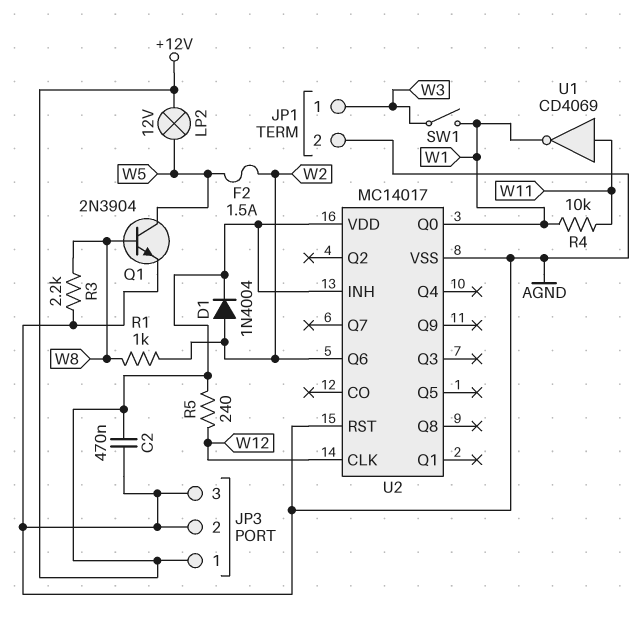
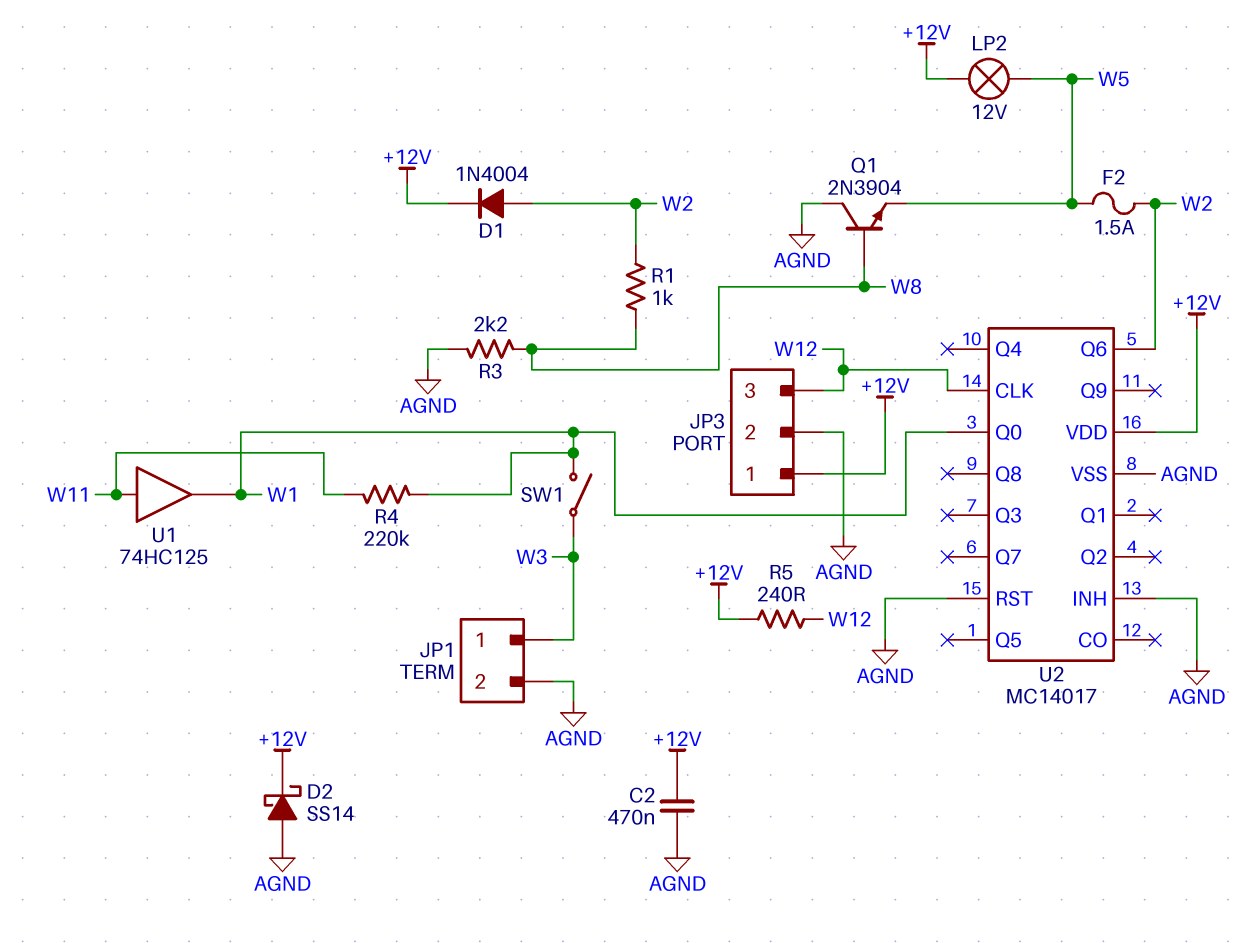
D2: none -> schottky SS14 (A AGND, K +12V)
JP3 pin 3: AGND -> W12
Q1: NPN 2N3904 (B W8, C W5, E AGND) -> NPN 2N3904 (B W8, C AGND, E W5)
R4: 10k (W1, W11) -> 220k (W1, W11)
U1: NOT CD4069 (in W11, out W1) -> buffer 74HC125 (in W11, out W1)
U2 pin INH: +12V -> AGND

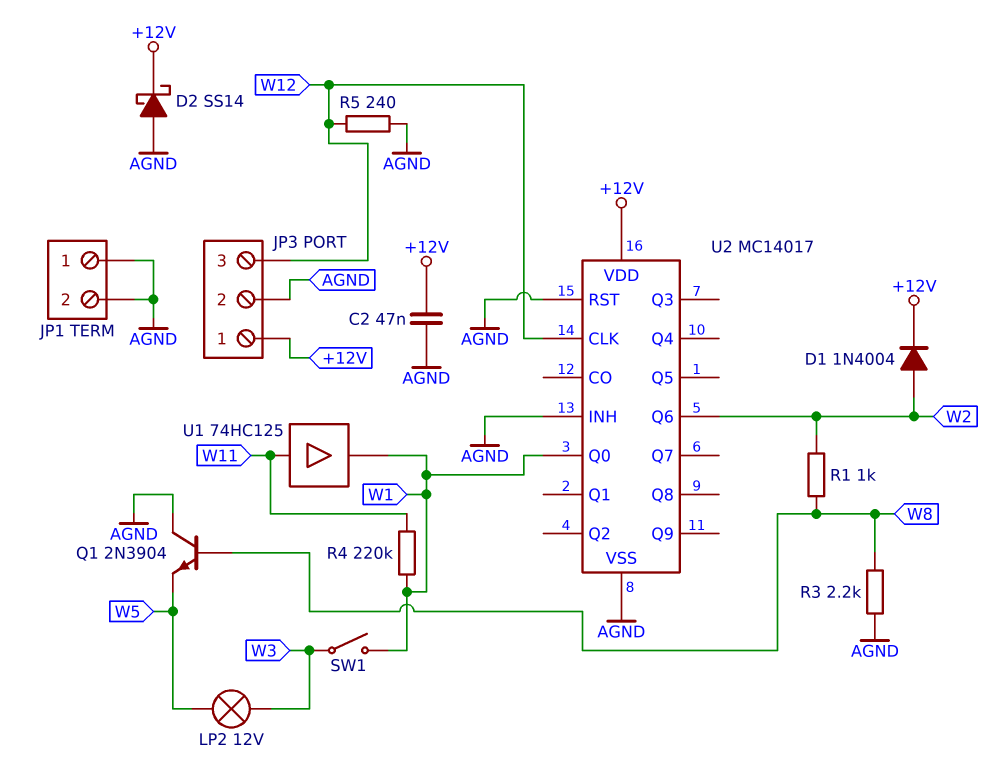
C2: 470nF (+12V, AGND) -> 47nF (+12V, AGND)
F2: 1.5A (W2, W5) -> none
JP1 pin 1: W3 -> AGND
LP2: lamp 12V (+12V, W5) -> lamp 12V (W3, W5)
R5: 240 (+12V, W12) -> 240 (AGND, W12)

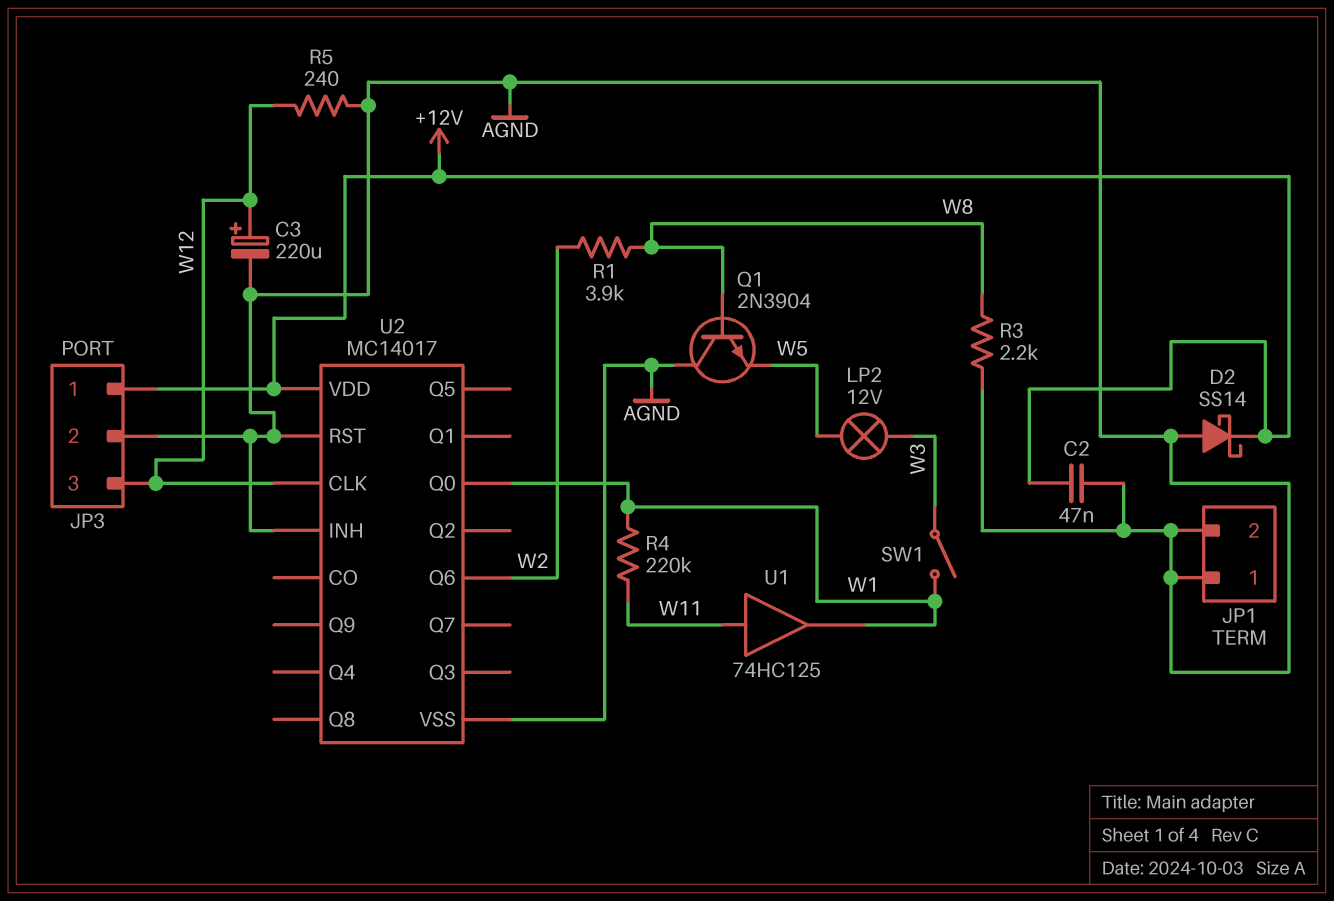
C3: none -> 220uF (plus W12, minus AGND)
D1: diode 1N4004 (A W2, K +12V) -> none
R1: 1k (W2, W8) -> 3.9k (W2, W8)

